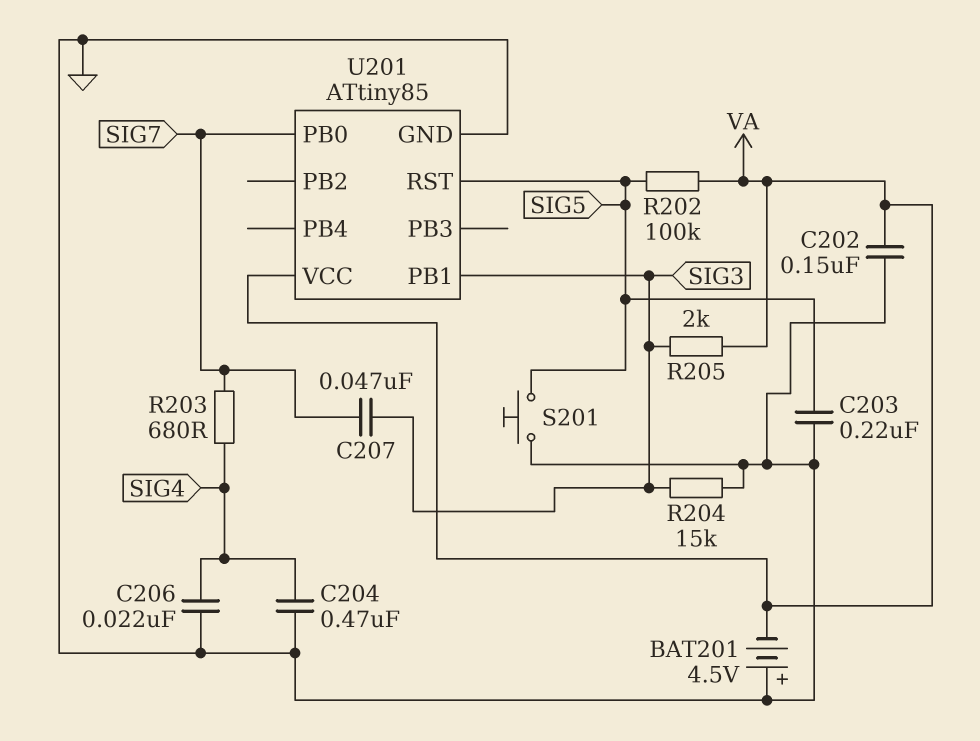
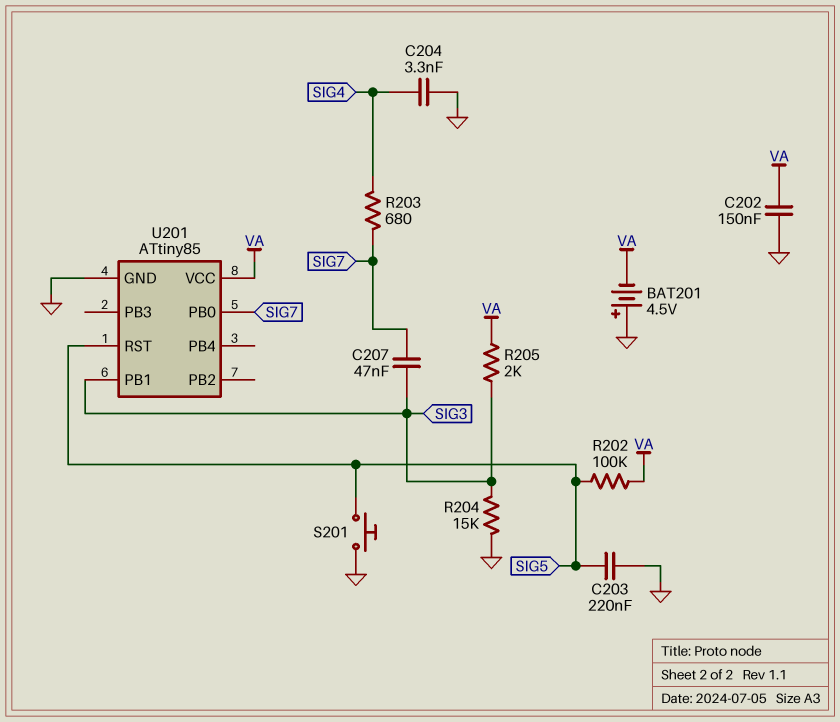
C204: 470nF (GND, SIG4) -> 3.3nF (GND, SIG4)
C206: 22nF (GND, SIG4) -> none

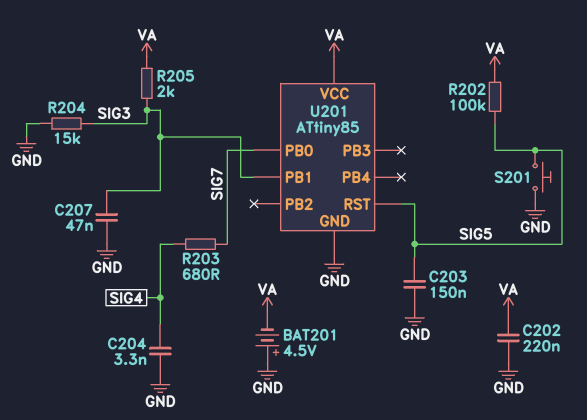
C202: 150nF (GND, VA) -> 220nF (GND, VA)
C203: 220nF (GND, SIG5) -> 150nF (GND, SIG5)
C207: 47nF (SIG3, SIG7) -> 47nF (GND, SIG3)

